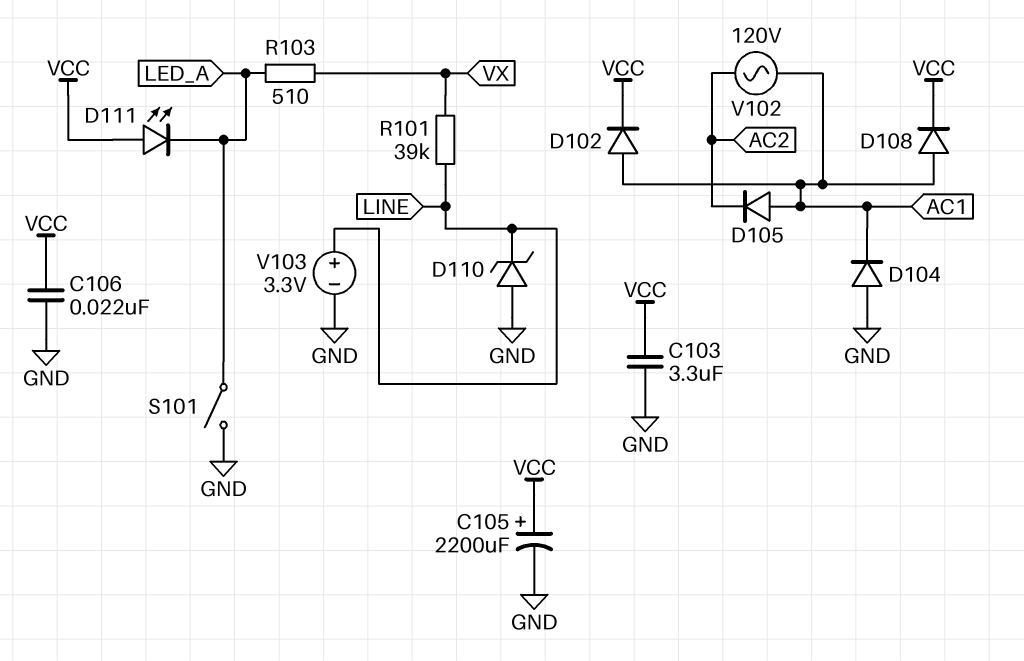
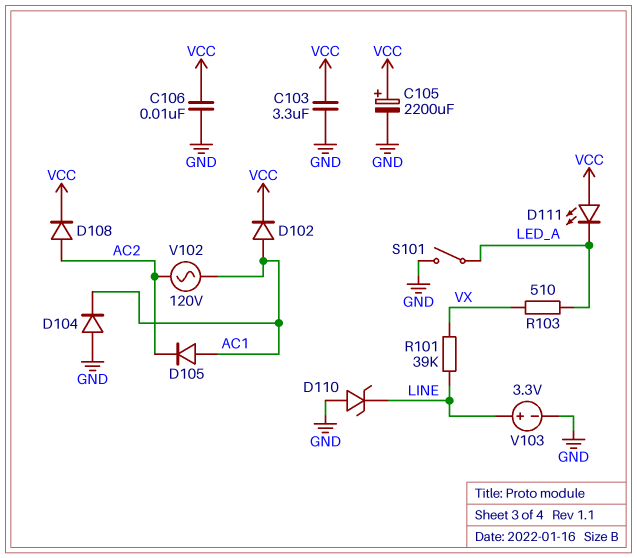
C106: 22nF (GND, VCC) -> 10nF (GND, VCC)
D108: diode (A AC1, K VCC) -> diode (A AC2, K VCC)

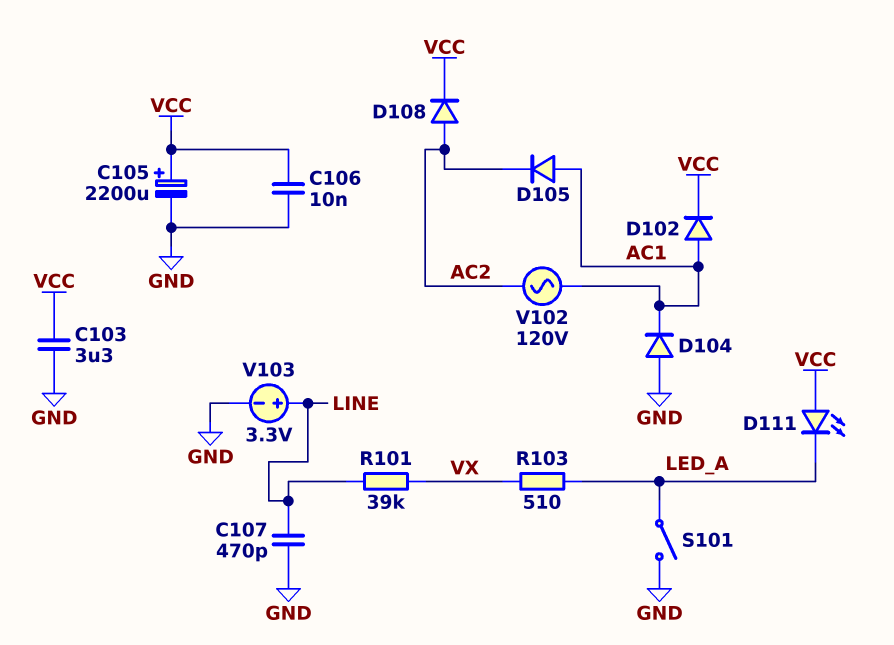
C107: none -> 470pF (GND, LINE)
D110: zener (A GND, K LINE) -> none

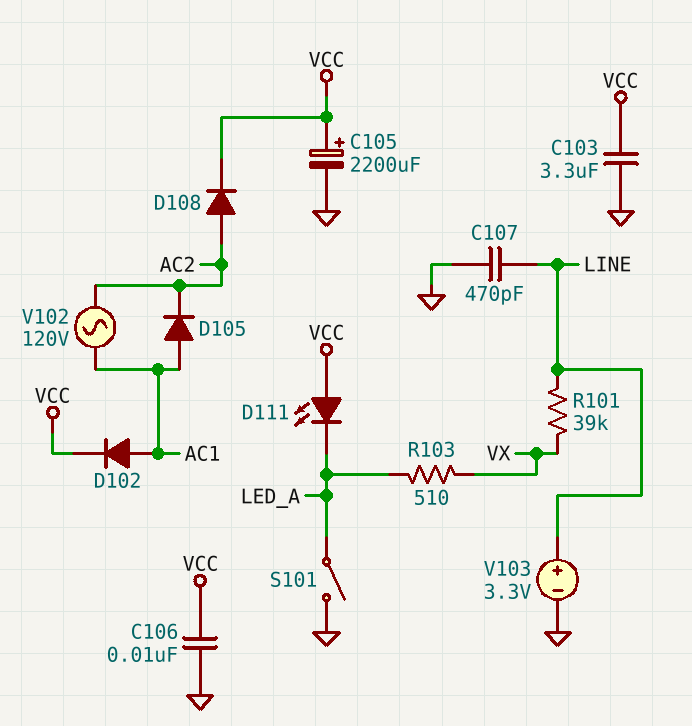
D104: diode (A GND, K AC1) -> none

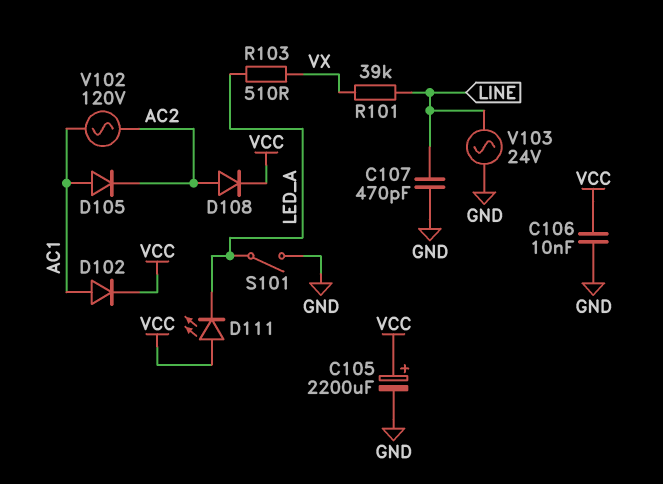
C103: 3.3uF (GND, VCC) -> none
V103: 3.3V (plus LINE, minus GND) -> AC 24V (GND, LINE)

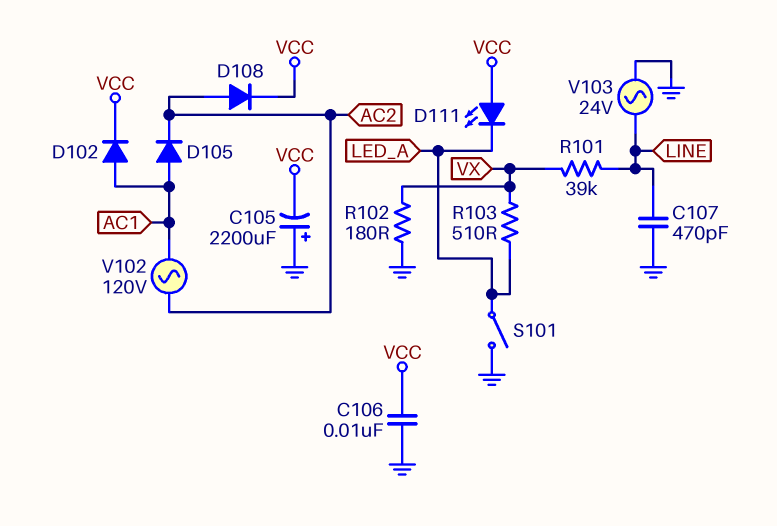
C105: 2200uF (plus VCC, minus GND) -> 2200uF (plus GND, minus VCC)
R102: none -> 180 (GND, VX)

